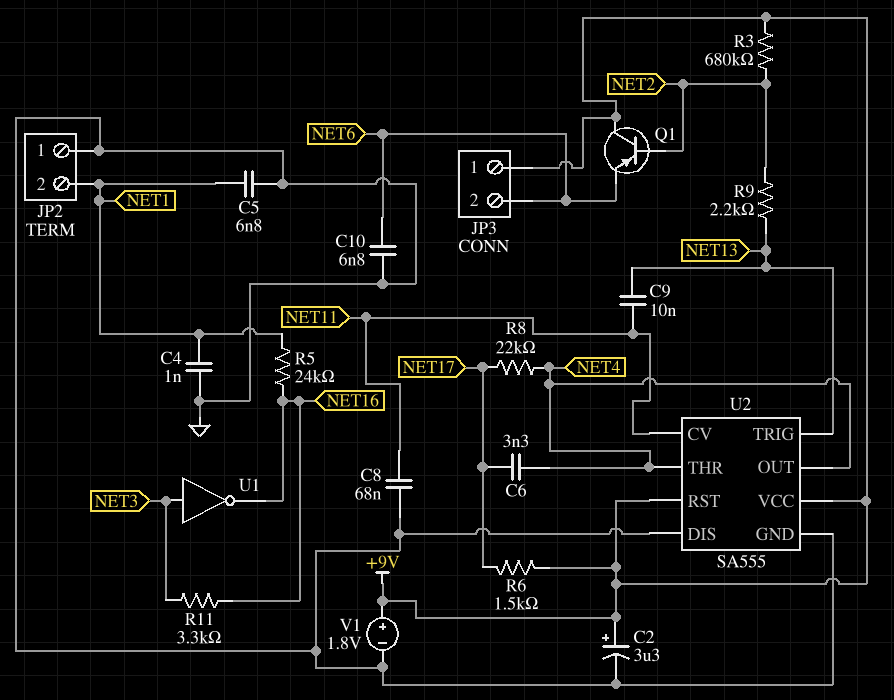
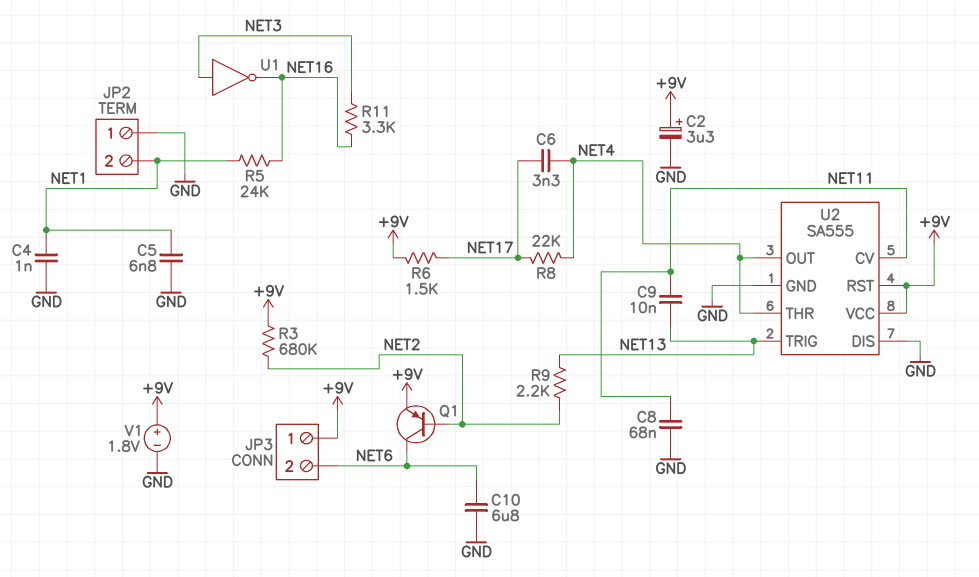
C10: 6.8nF (GND, NET6) -> 6.8uF (GND, NET6)
Q1: PNP (B NET2, C +9V, E NET6) -> PNP (B NET2, C NET6, E +9V)

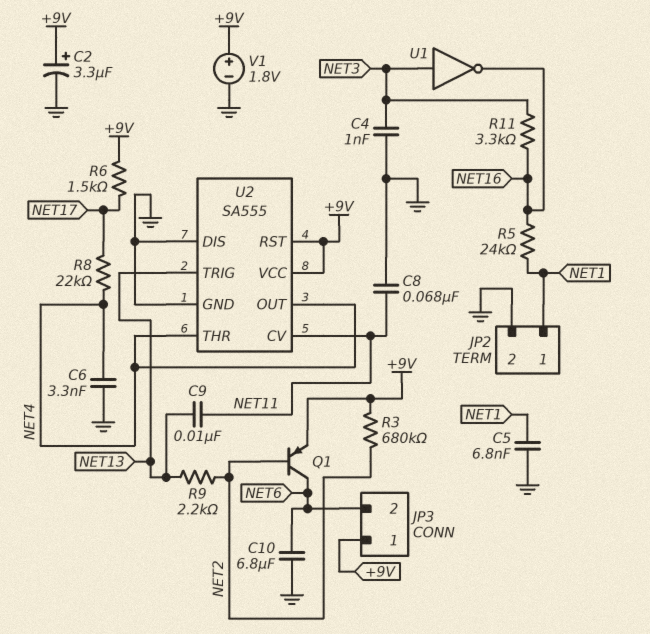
C4: 1nF (GND, NET1) -> 1nF (GND, NET3)
C6: 3.3nF (NET4, NET17) -> 3.3nF (GND, NET4)
JP2 pin 1: GND -> NET1
JP2 pin 2: NET1 -> GND

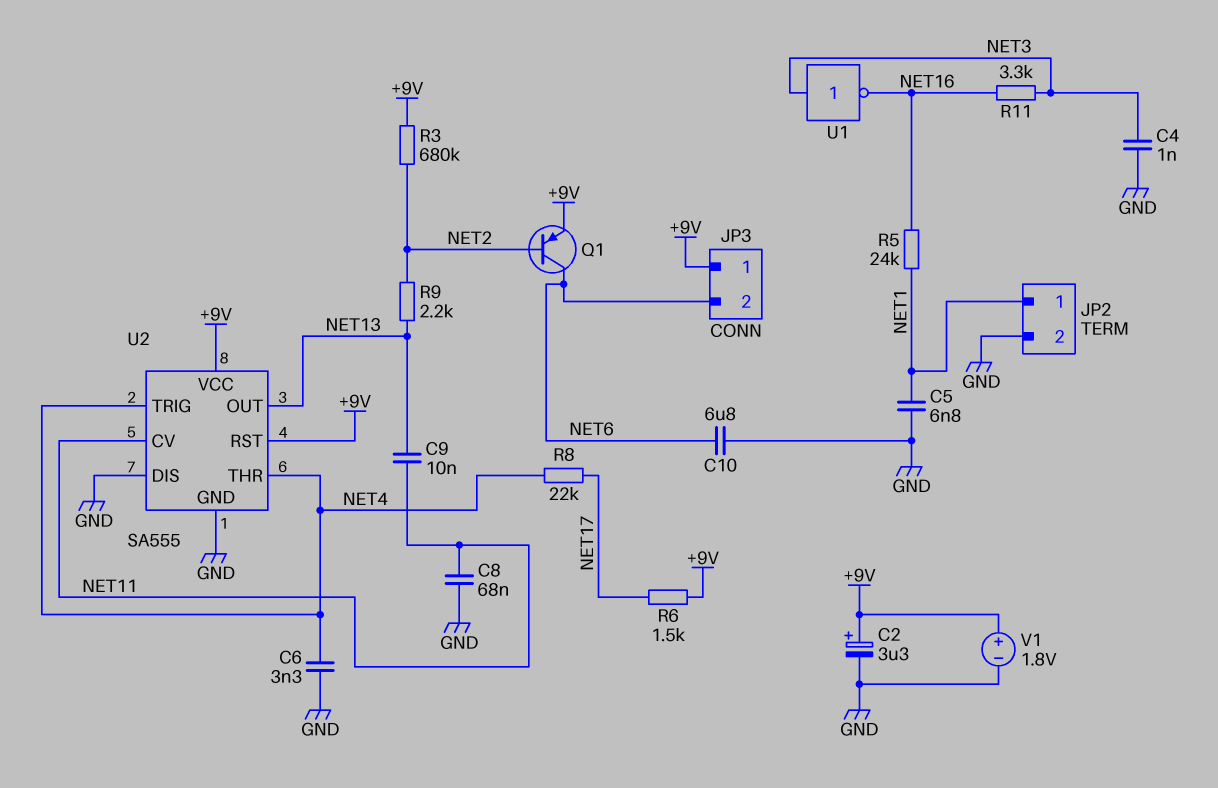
U2 pin OUT: NET4 -> NET13
U2 pin TRIG: NET13 -> NET4

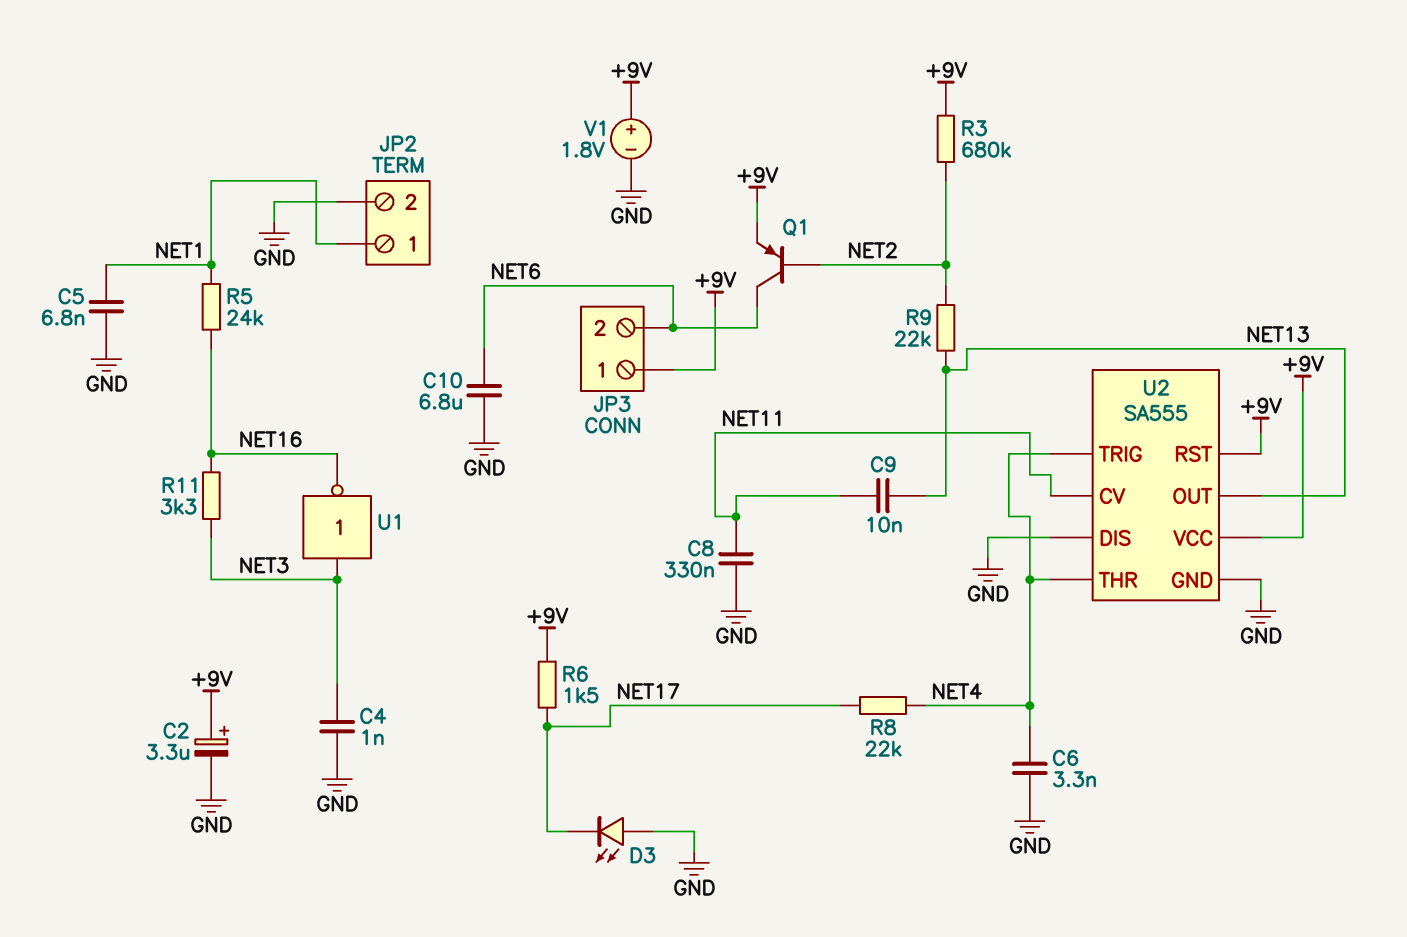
C8: 68nF (GND, NET11) -> 330nF (GND, NET11)
D3: none -> LED (A GND, K NET17)
R9: 2.2k (NET2, NET13) -> 22k (NET2, NET13)

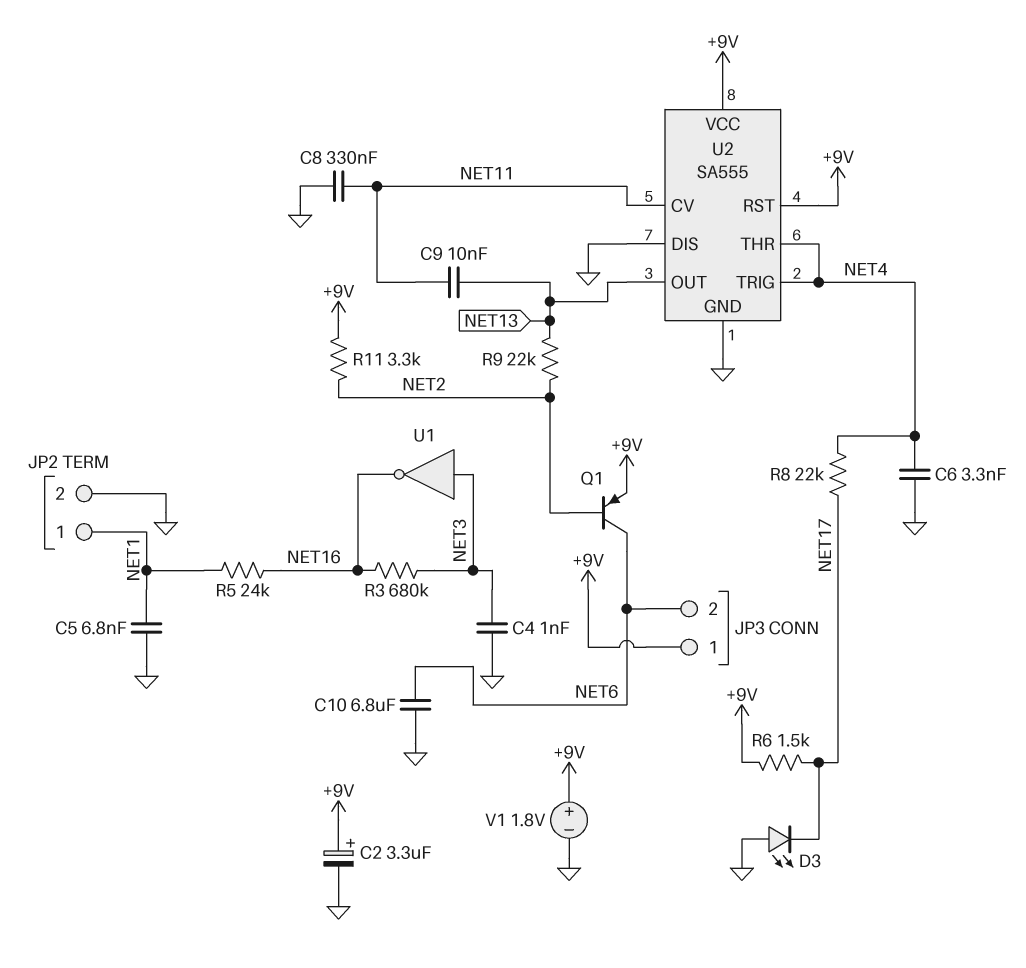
R3: 680k (+9V, NET2) -> 680k (NET3, NET16)
R11: 3.3k (NET3, NET16) -> 3.3k (+9V, NET2)

